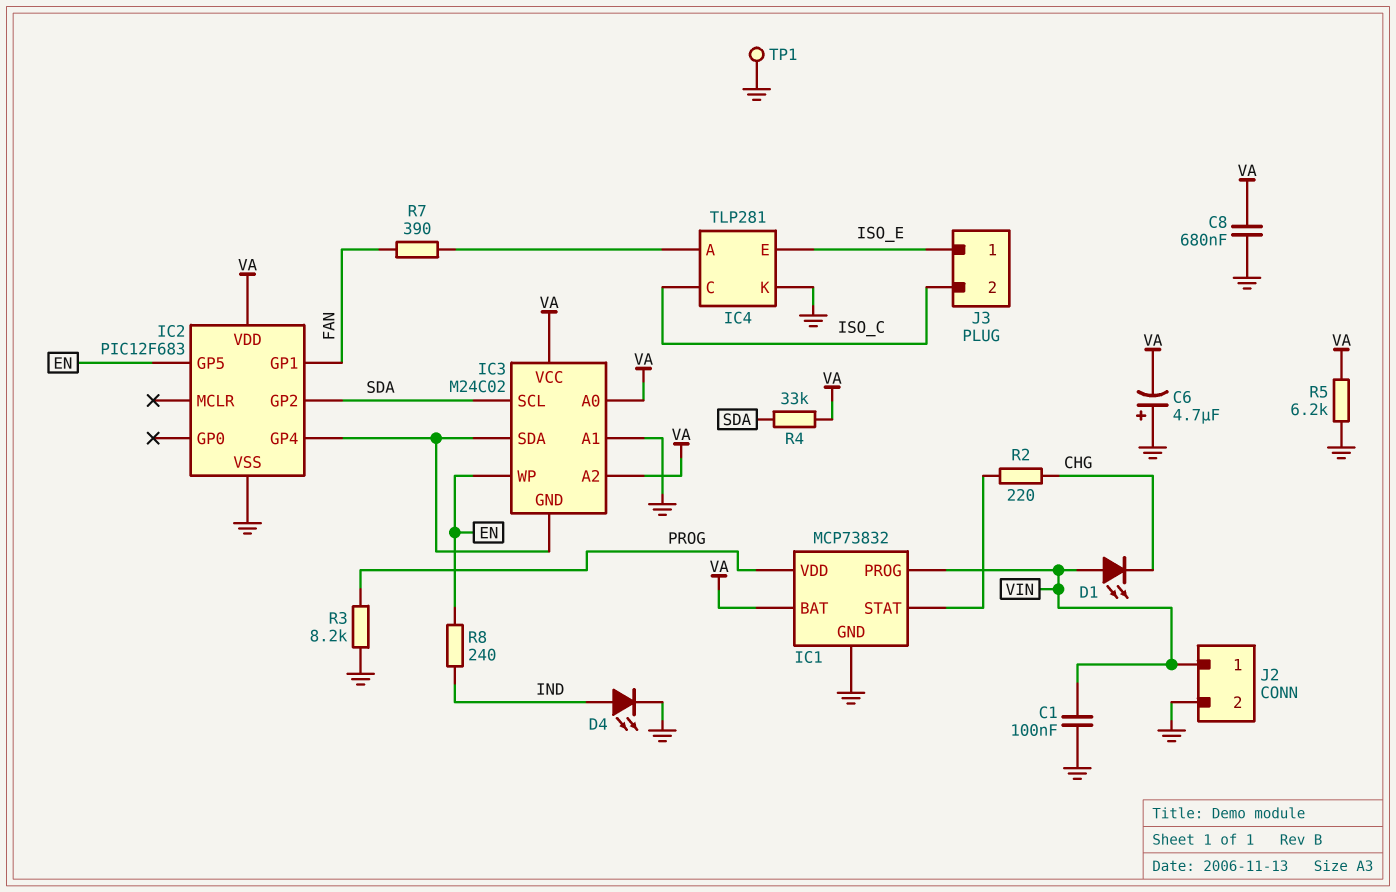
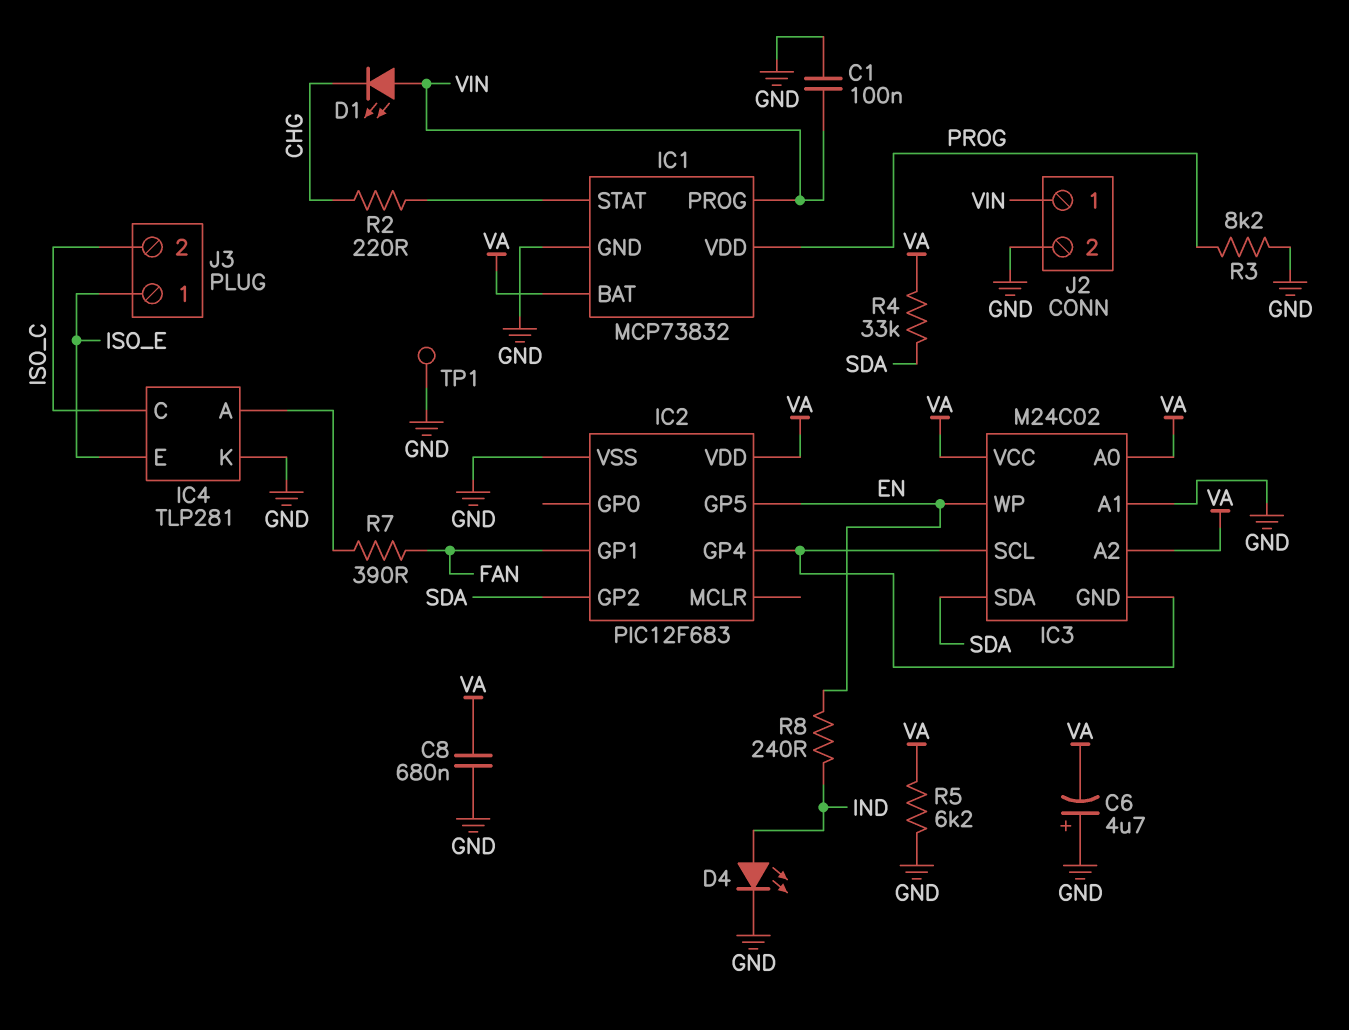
IC3 pin SCL: SDA -> IC2/GP4
IC3 pin SDA: IC2/GP4 -> SDA

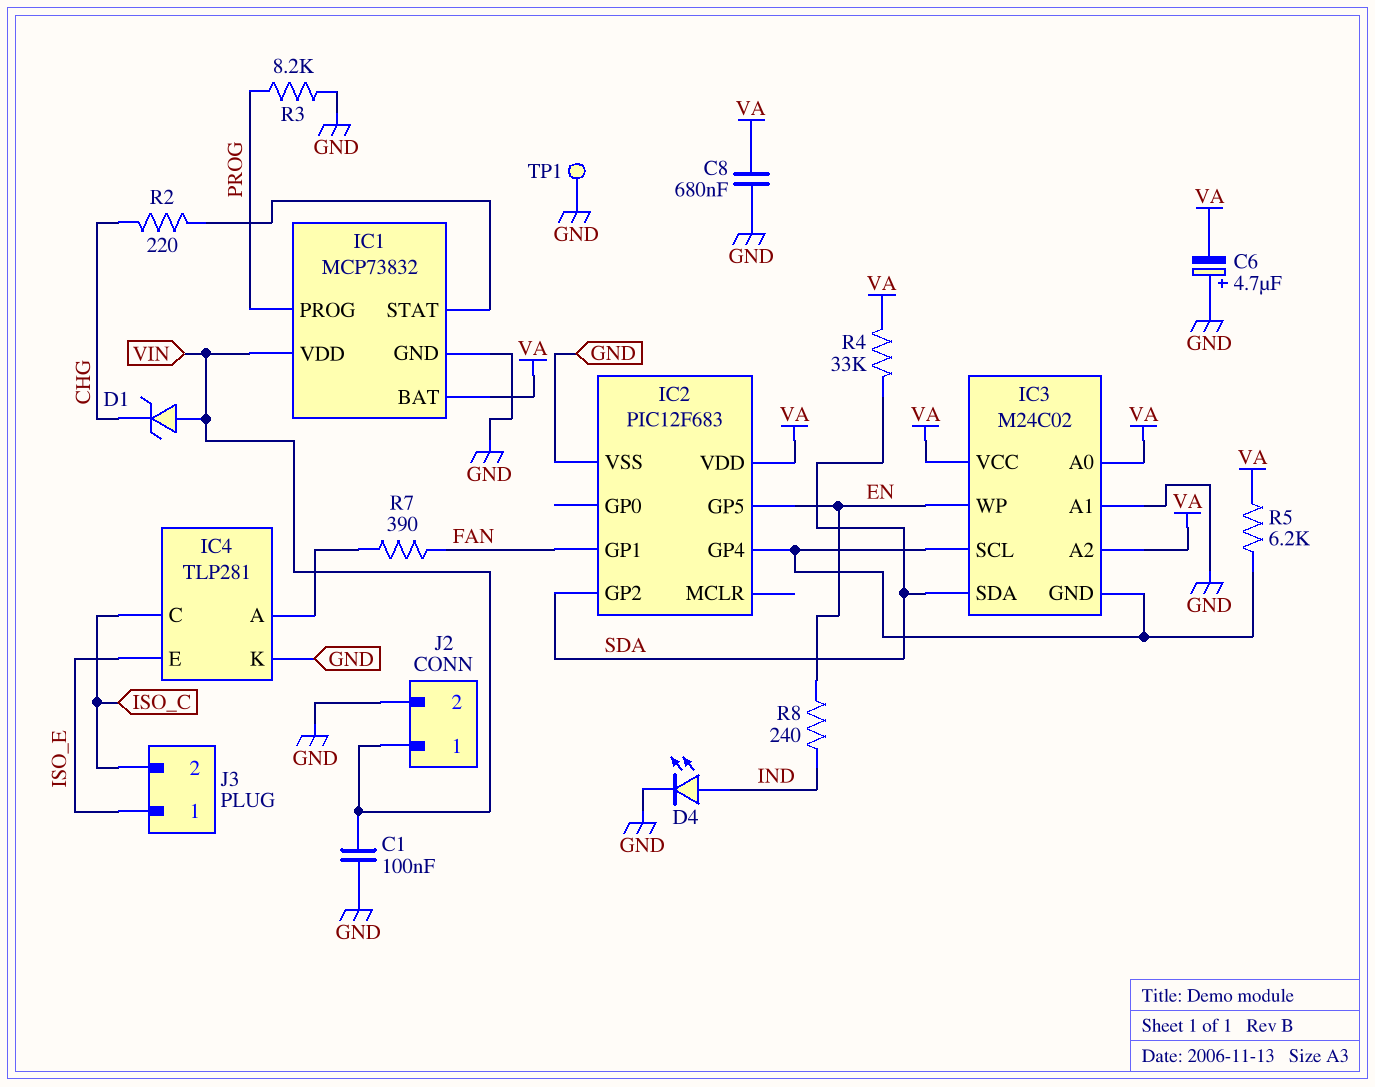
D1: LED (A VIN, K CHG) -> zener (A VIN, K CHG)
IC1 pin PROG: VIN -> PROG
IC1 pin VDD: PROG -> VIN
R5: 6.2k (GND, VA) -> 6.2k (IC2/GP4, VA)

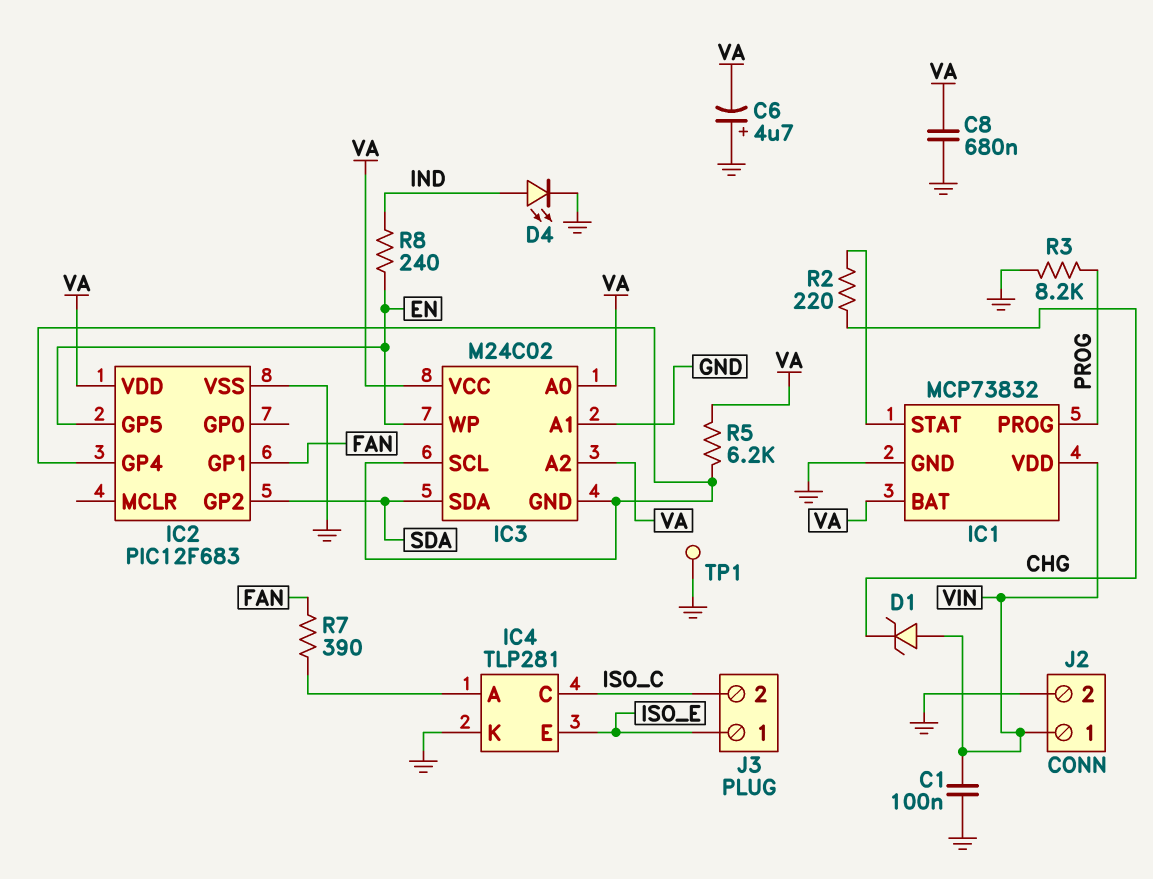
R4: 33k (SDA, VA) -> none

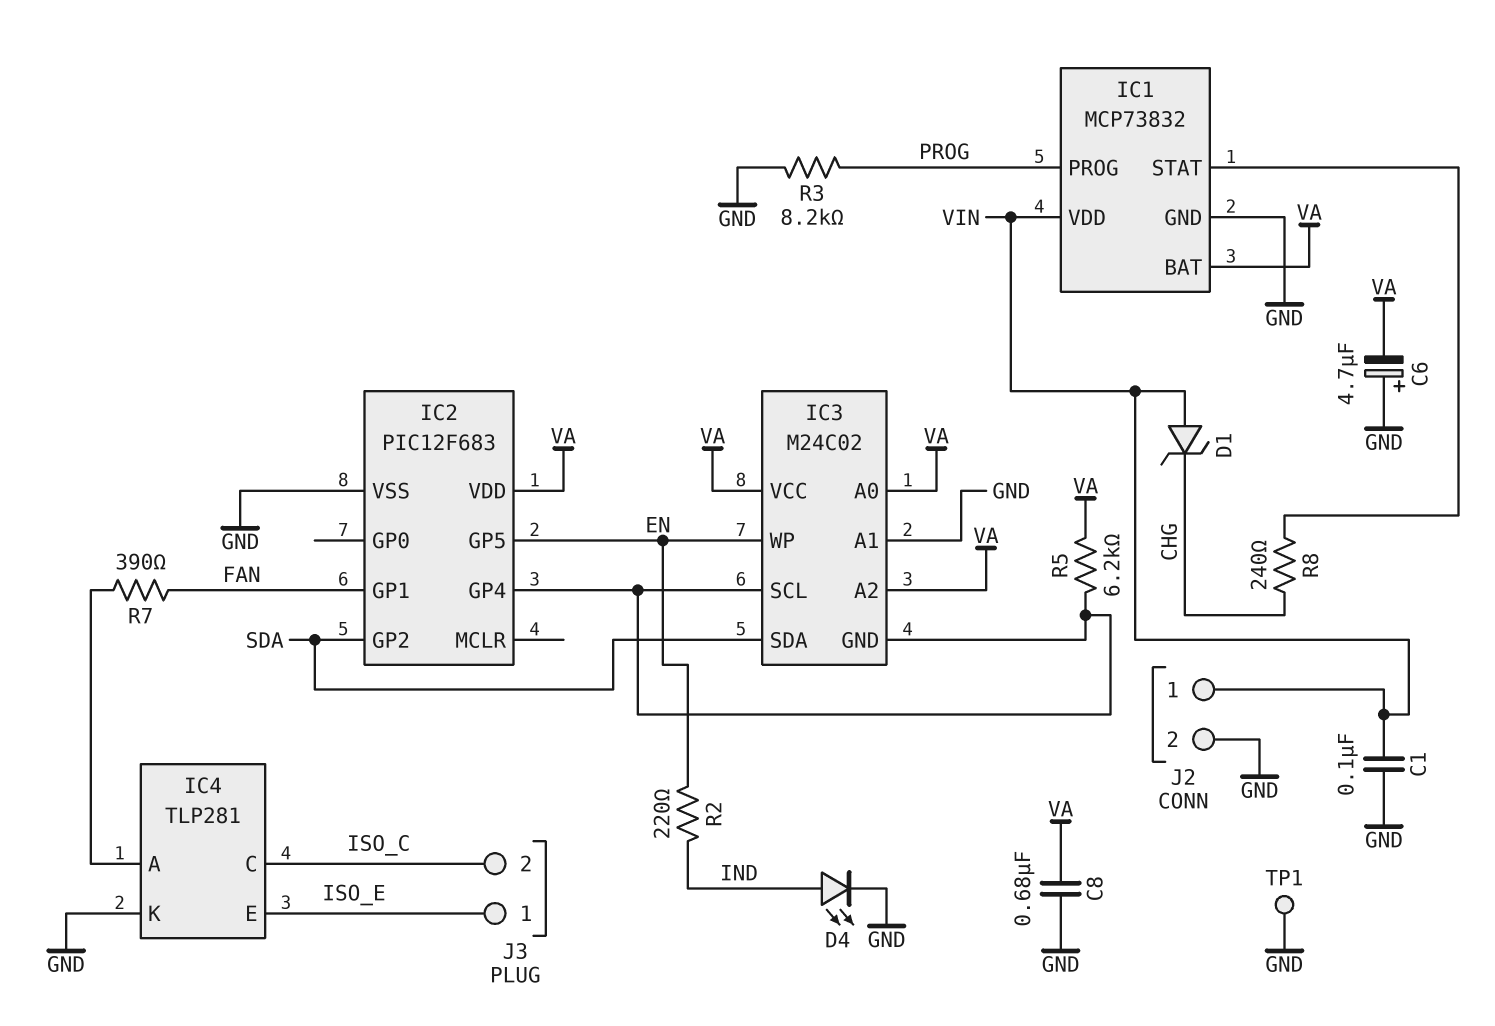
R2: 220 (CHG, IC1/STAT) -> 220 (EN, IND)
R8: 240 (EN, IND) -> 240 (CHG, IC1/STAT)

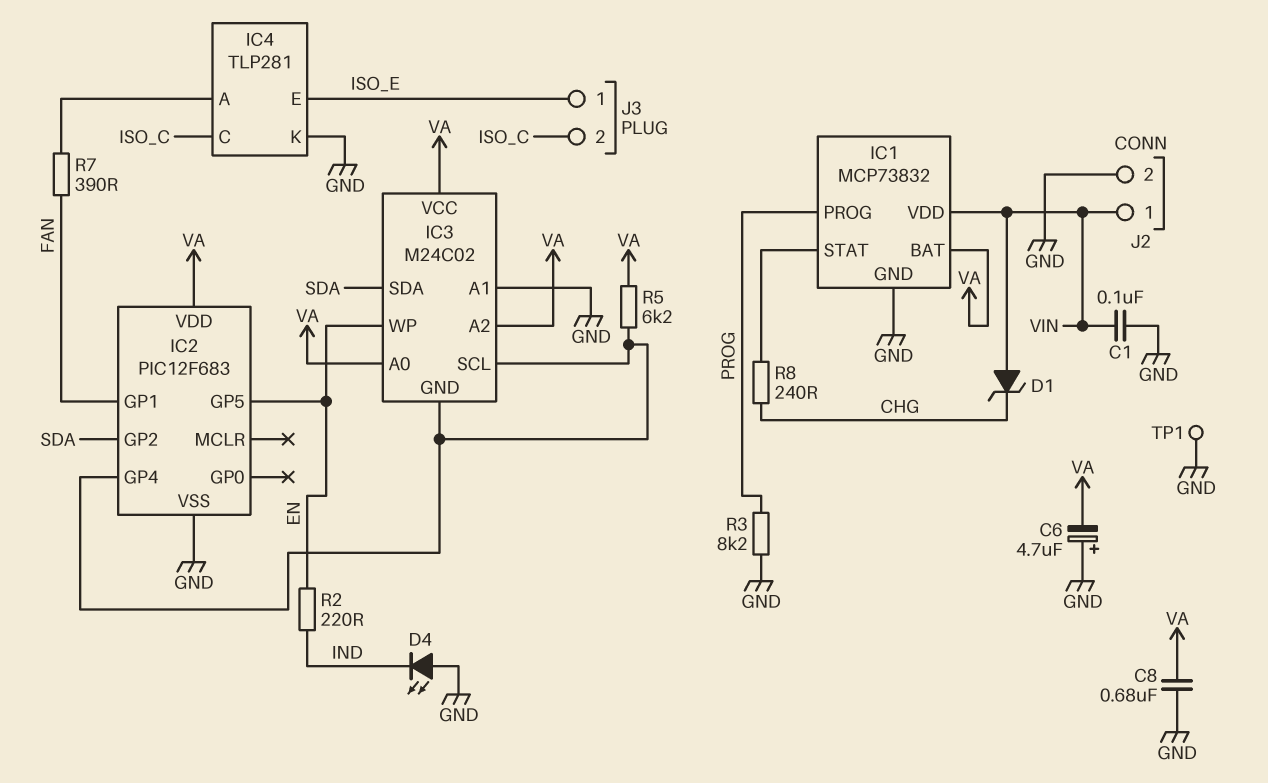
D4: LED (A IND, K GND) -> LED (A GND, K IND)

